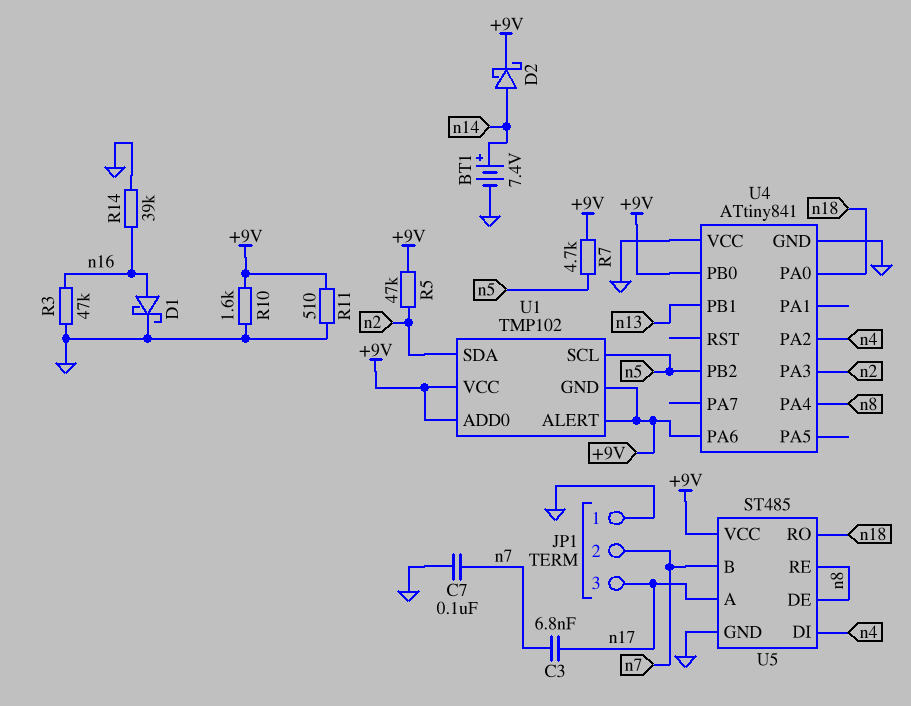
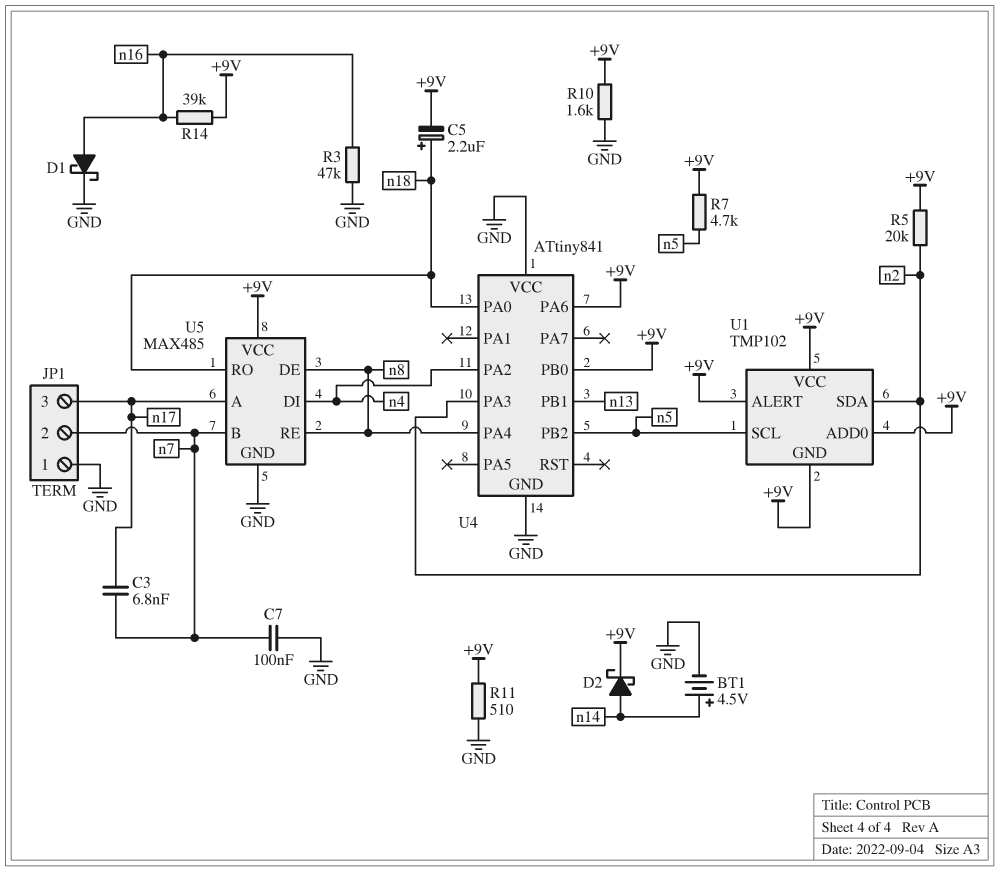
BT1: 7.4V (plus n14, minus GND) -> 4.5V (plus n14, minus GND)
C5: none -> 2.2uF (plus n18, minus +9V)
R5: 47k (+9V, n2) -> 20k (+9V, n2)
R14: 39k (GND, n16) -> 39k (+9V, n16)
U5: ST485 -> MAX485

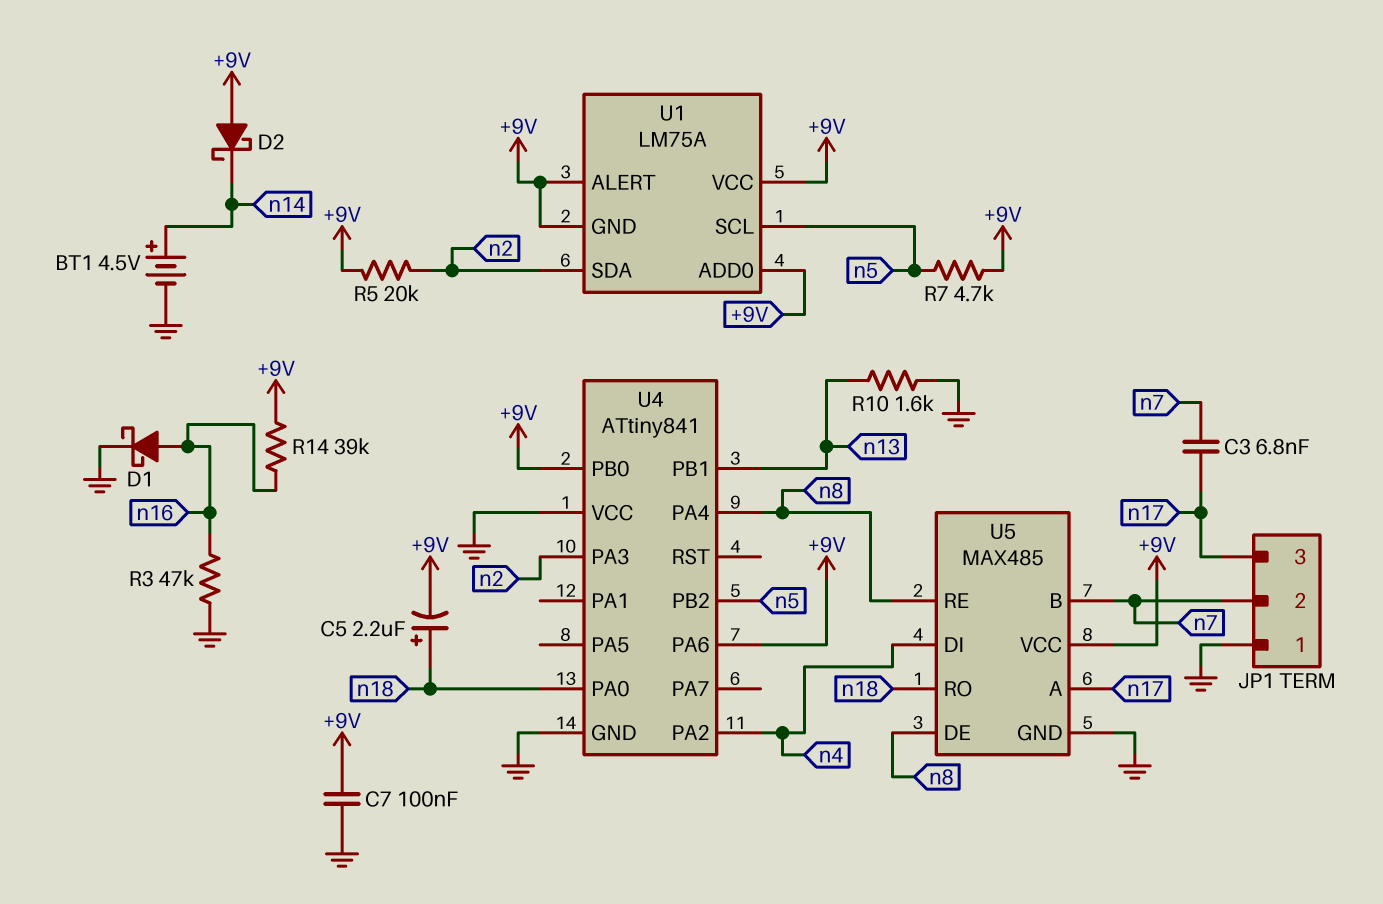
C7: 100nF (GND, n7) -> 100nF (+9V, GND)
D2: schottky (A n14, K +9V) -> schottky (A +9V, K n14)
R10: 1.6k (+9V, GND) -> 1.6k (GND, n13)
R11: 510 (+9V, GND) -> none
U1: TMP102 -> LM75A

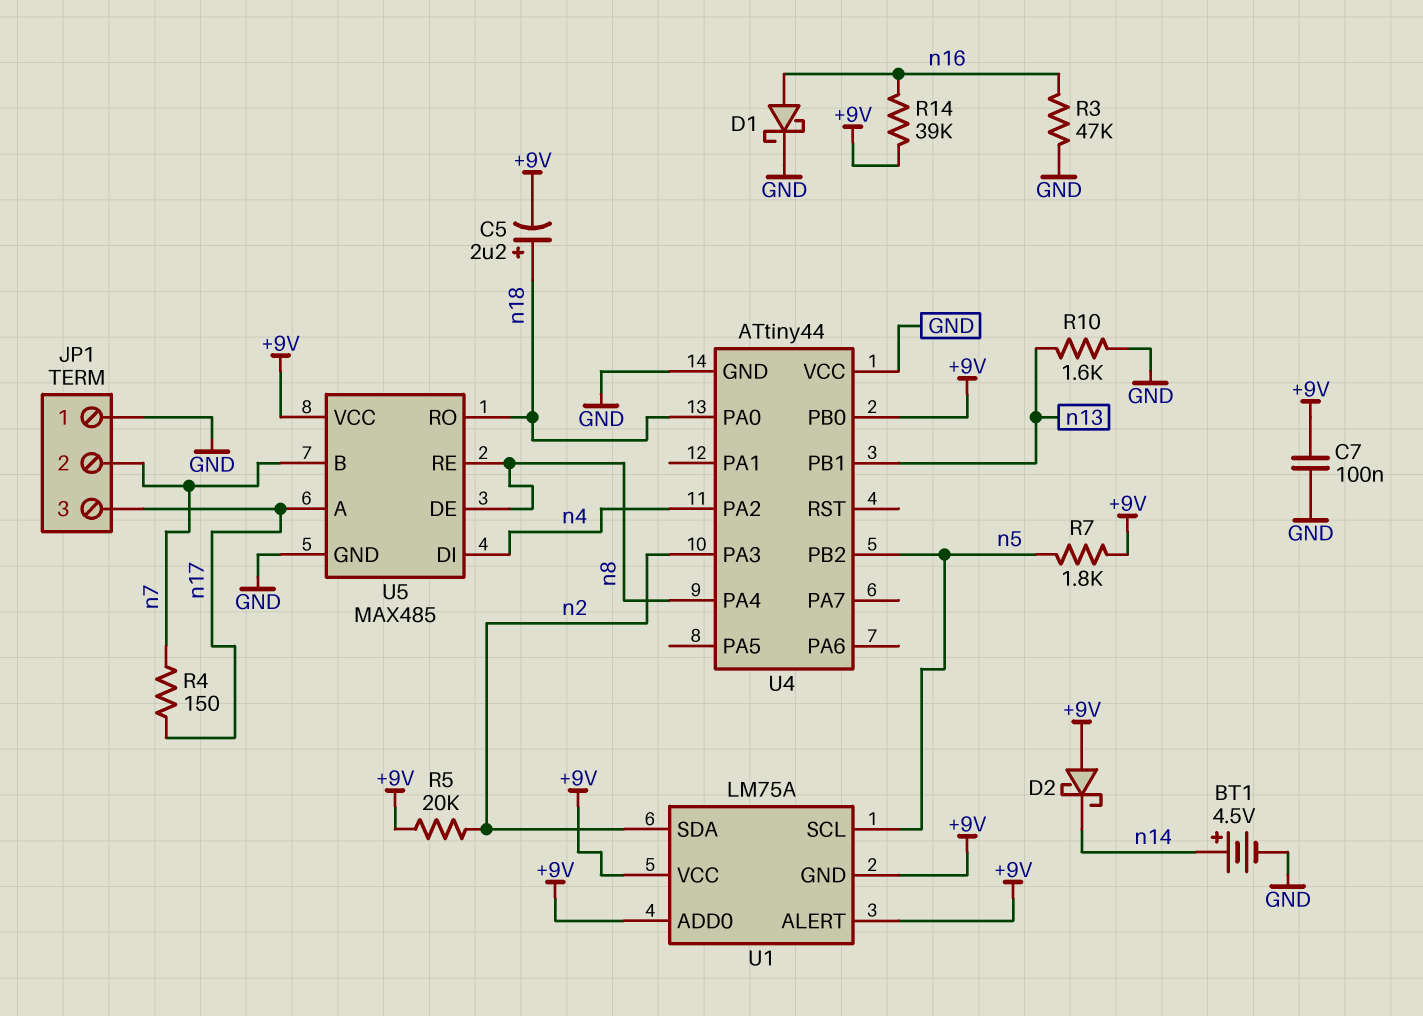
C3: 6.8nF (n7, n17) -> none
R4: none -> 150 (n7, n17)
R7: 4.7k (+9V, n5) -> 1.8k (+9V, n5)
U4: ATtiny841 -> ATtiny44
U4 pin PA6: +9V -> none

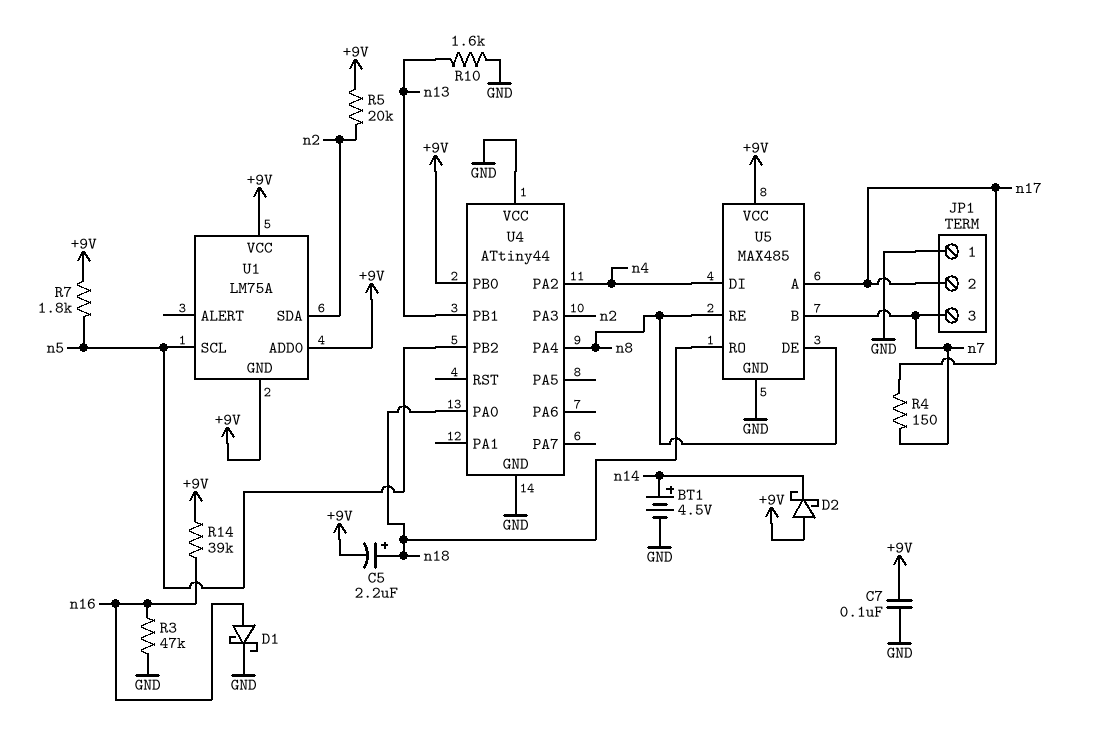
JP1 pin 2: n7 -> n17
JP1 pin 3: n17 -> n7
U1 pin ALERT: +9V -> none

